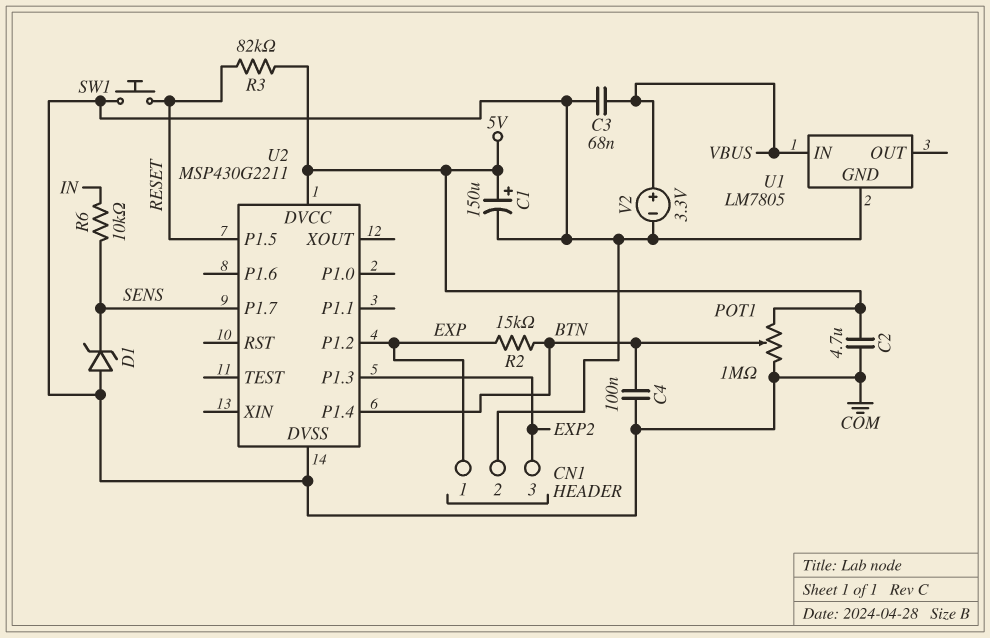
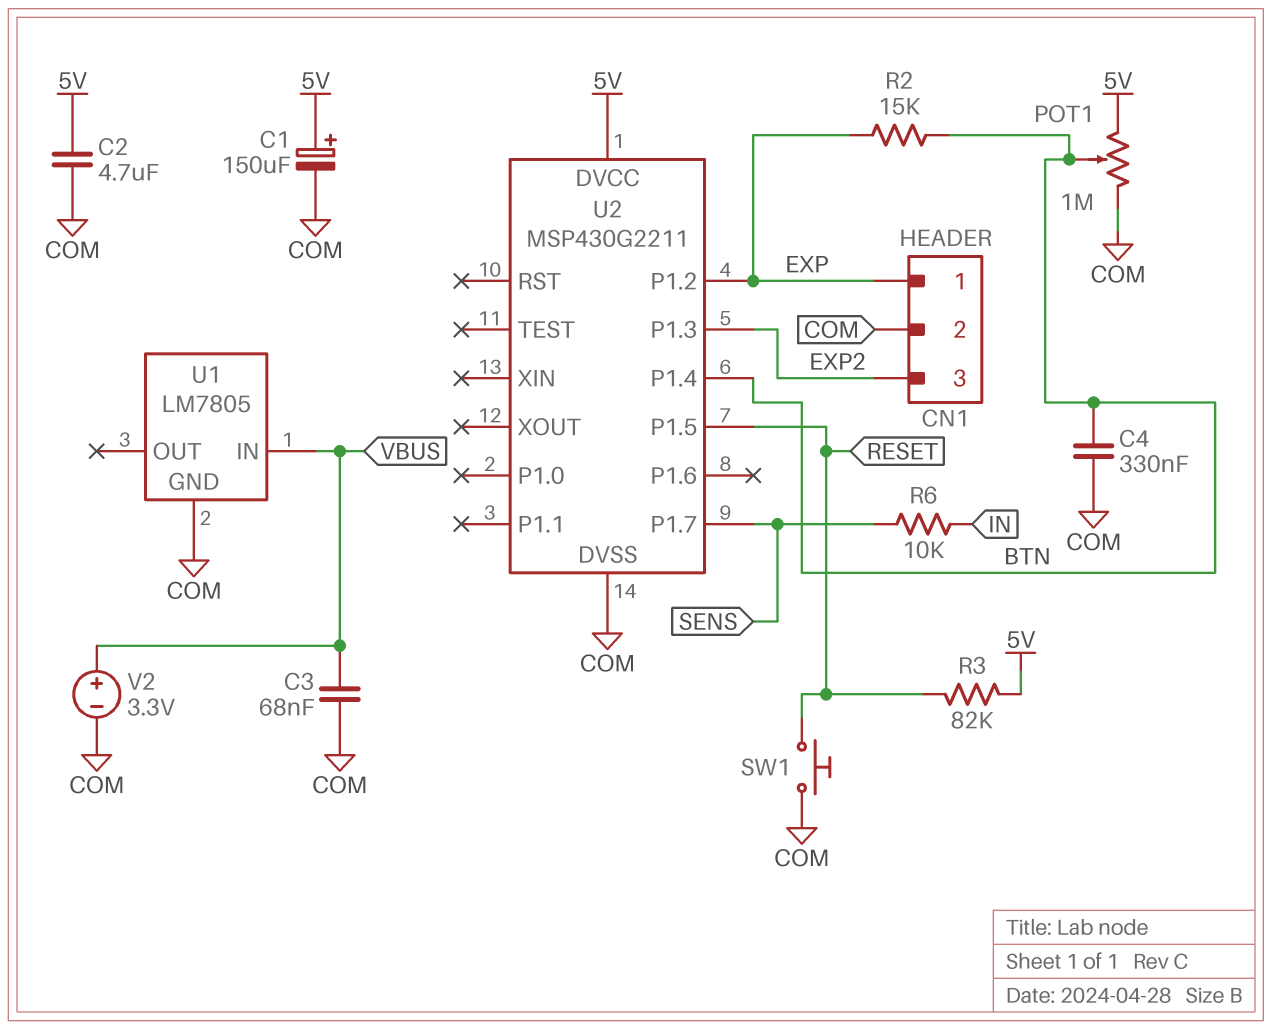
C4: 100nF (BTN, COM) -> 330nF (BTN, COM)
D1: zener (A COM, K SENS) -> none

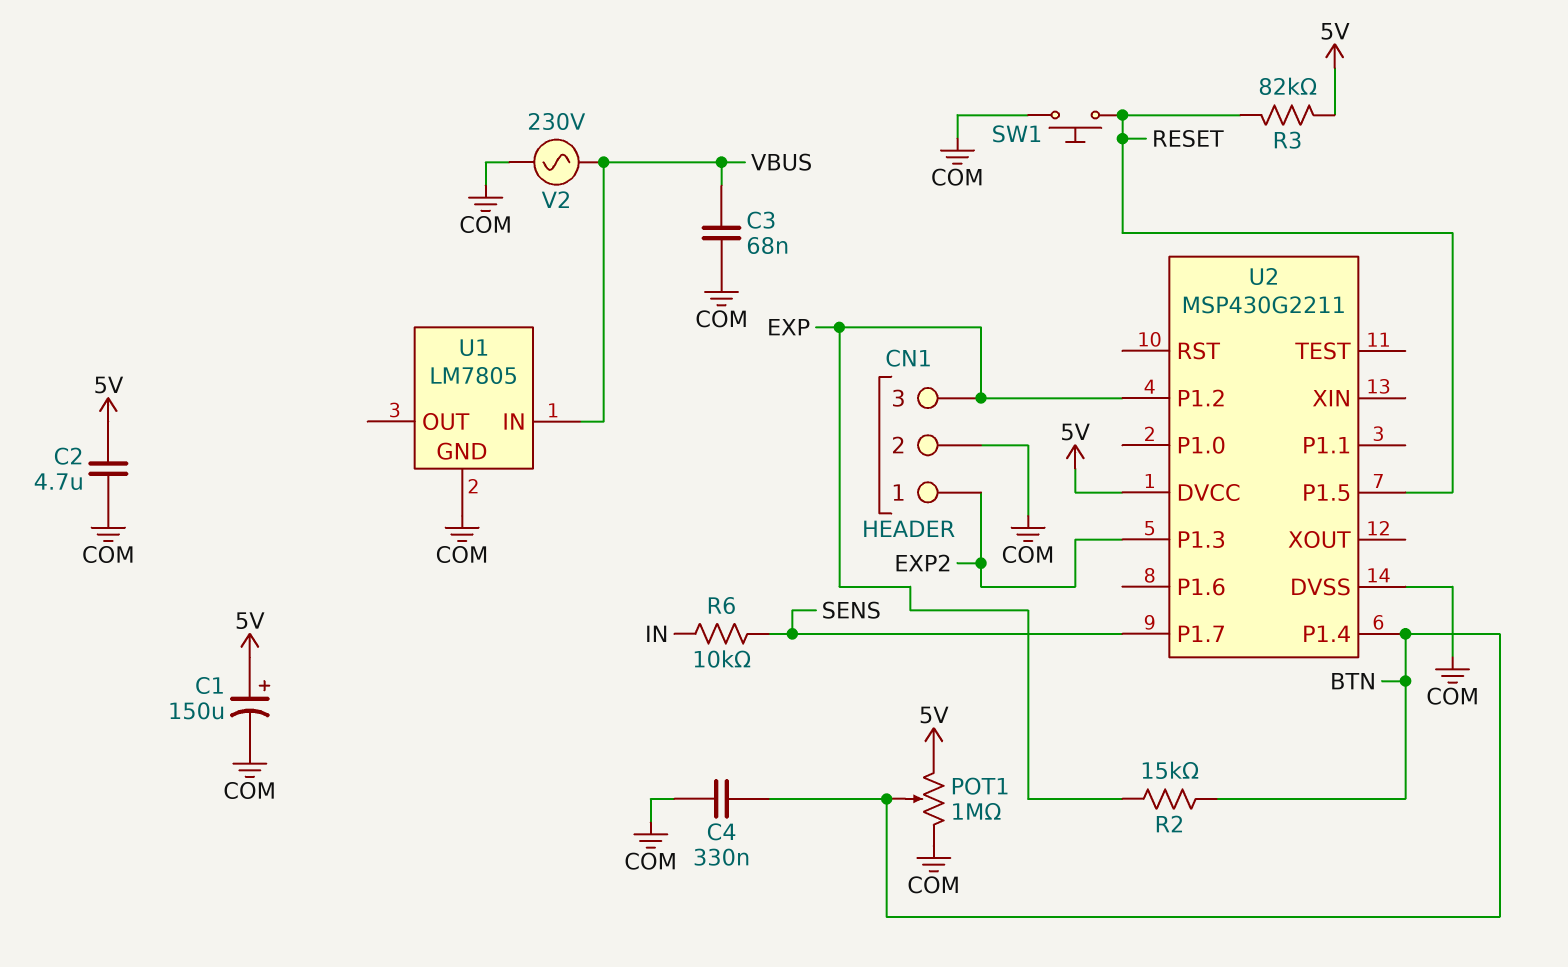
CN1 pin 1: EXP -> EXP2
CN1 pin 3: EXP2 -> EXP
V2: 3.3V (plus VBUS, minus COM) -> AC 230V (COM, VBUS)

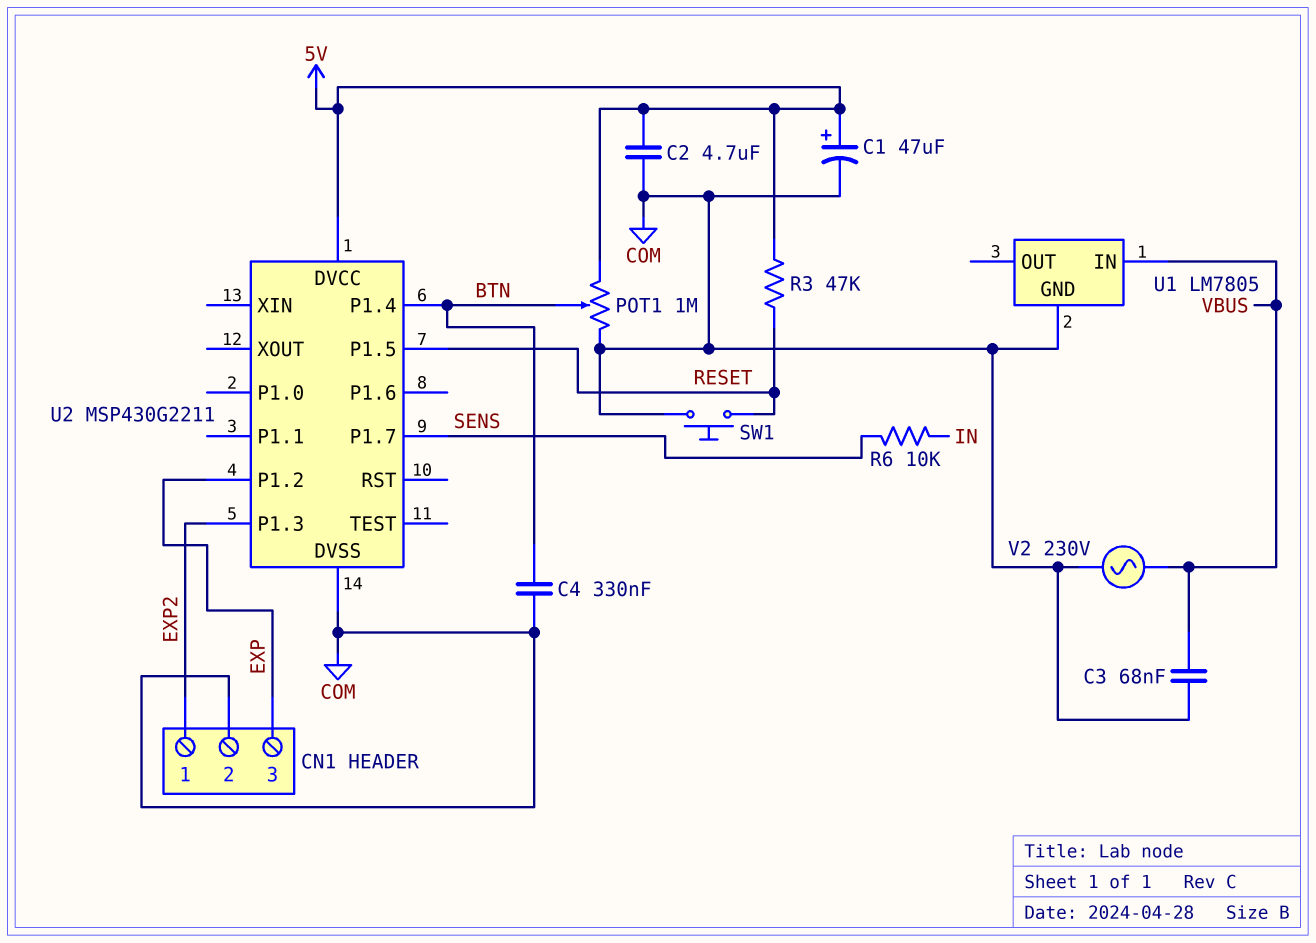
C1: 150uF (plus 5V, minus COM) -> 47uF (plus 5V, minus COM)
R2: 15k (BTN, EXP) -> none
R3: 82k (5V, RESET) -> 47k (5V, RESET)

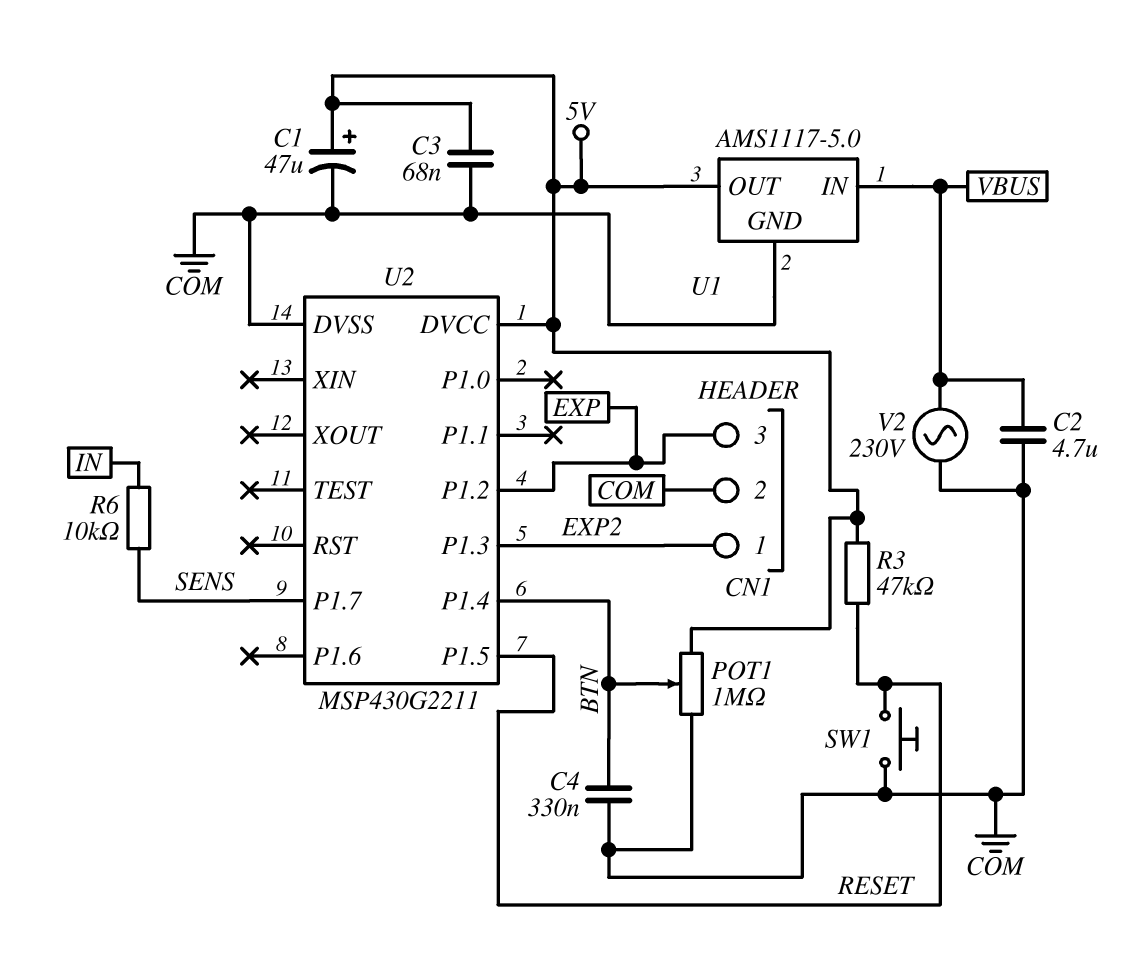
C2: 4.7uF (5V, COM) -> 4.7uF (COM, VBUS)
C3: 68nF (COM, VBUS) -> 68nF (5V, COM)
U1: LM7805 -> AMS1117-5.0
U1 pin OUT: none -> 5V

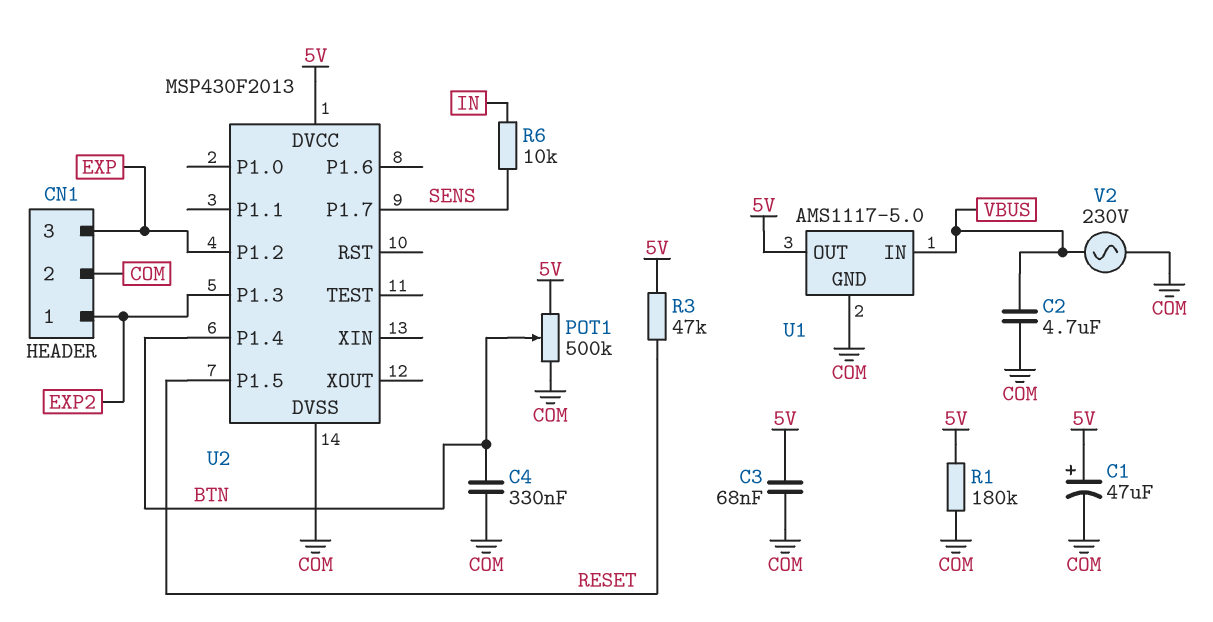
POT1: 1M (5V, COM, wiper BTN) -> 500k (5V, COM, wiper BTN)
R1: none -> 180k (5V, COM)
SW1: button (COM, RESET) -> none
U2: MSP430G2211 -> MSP430F2013

